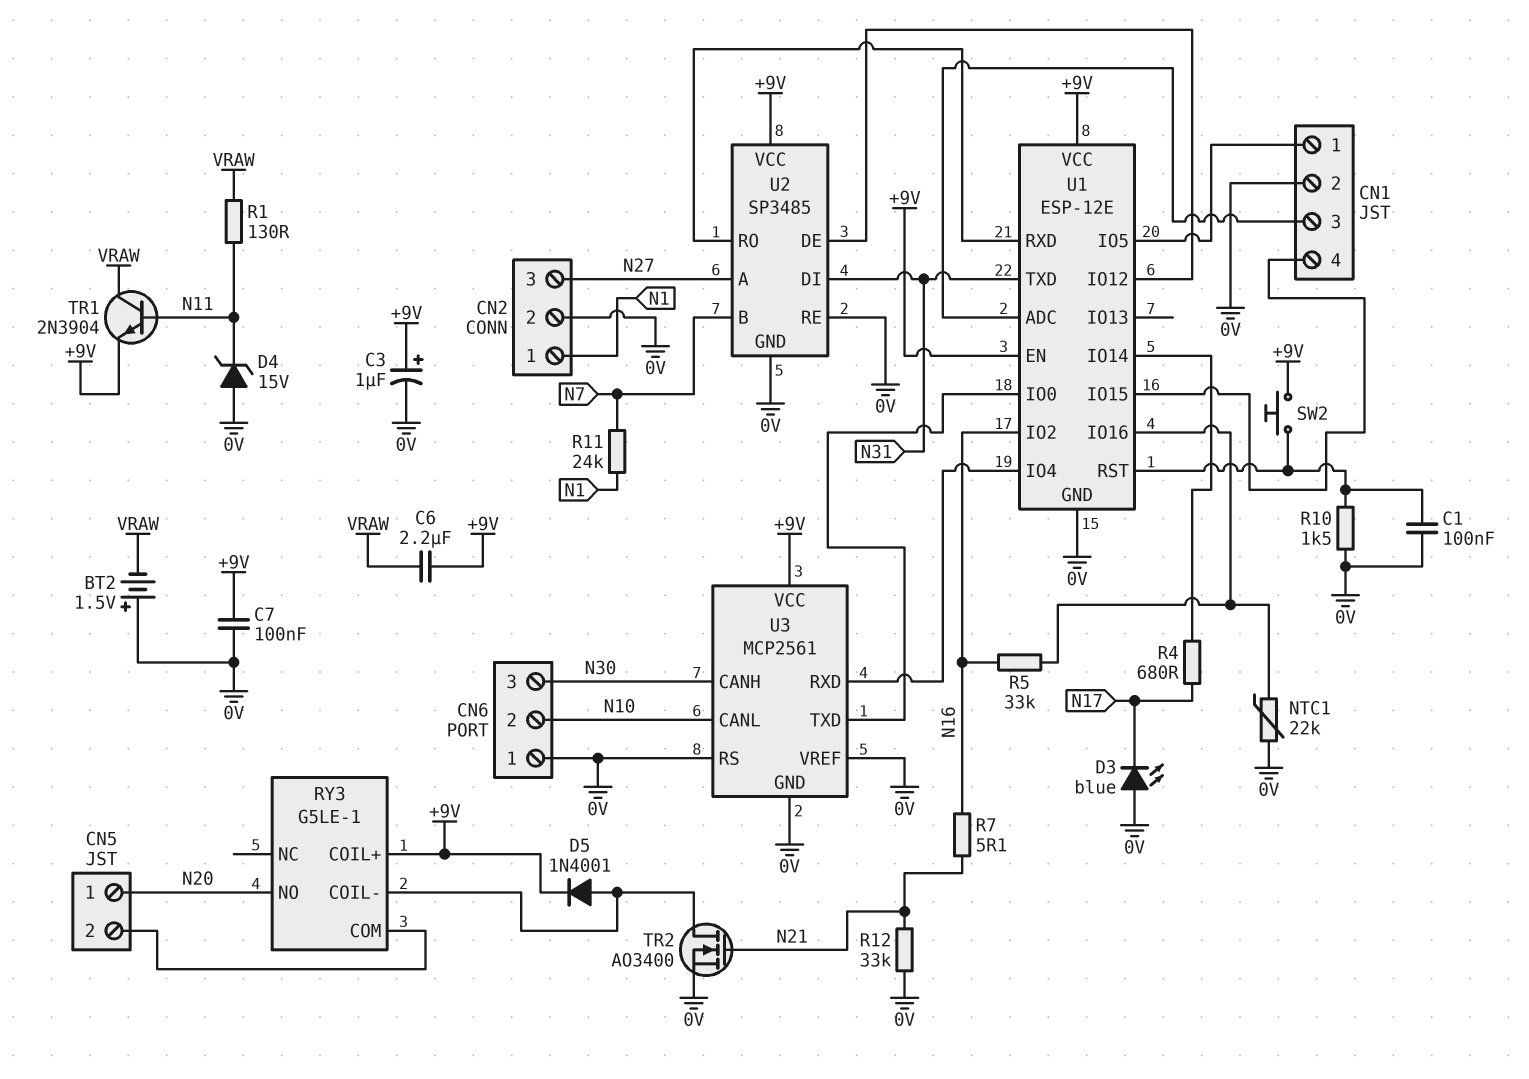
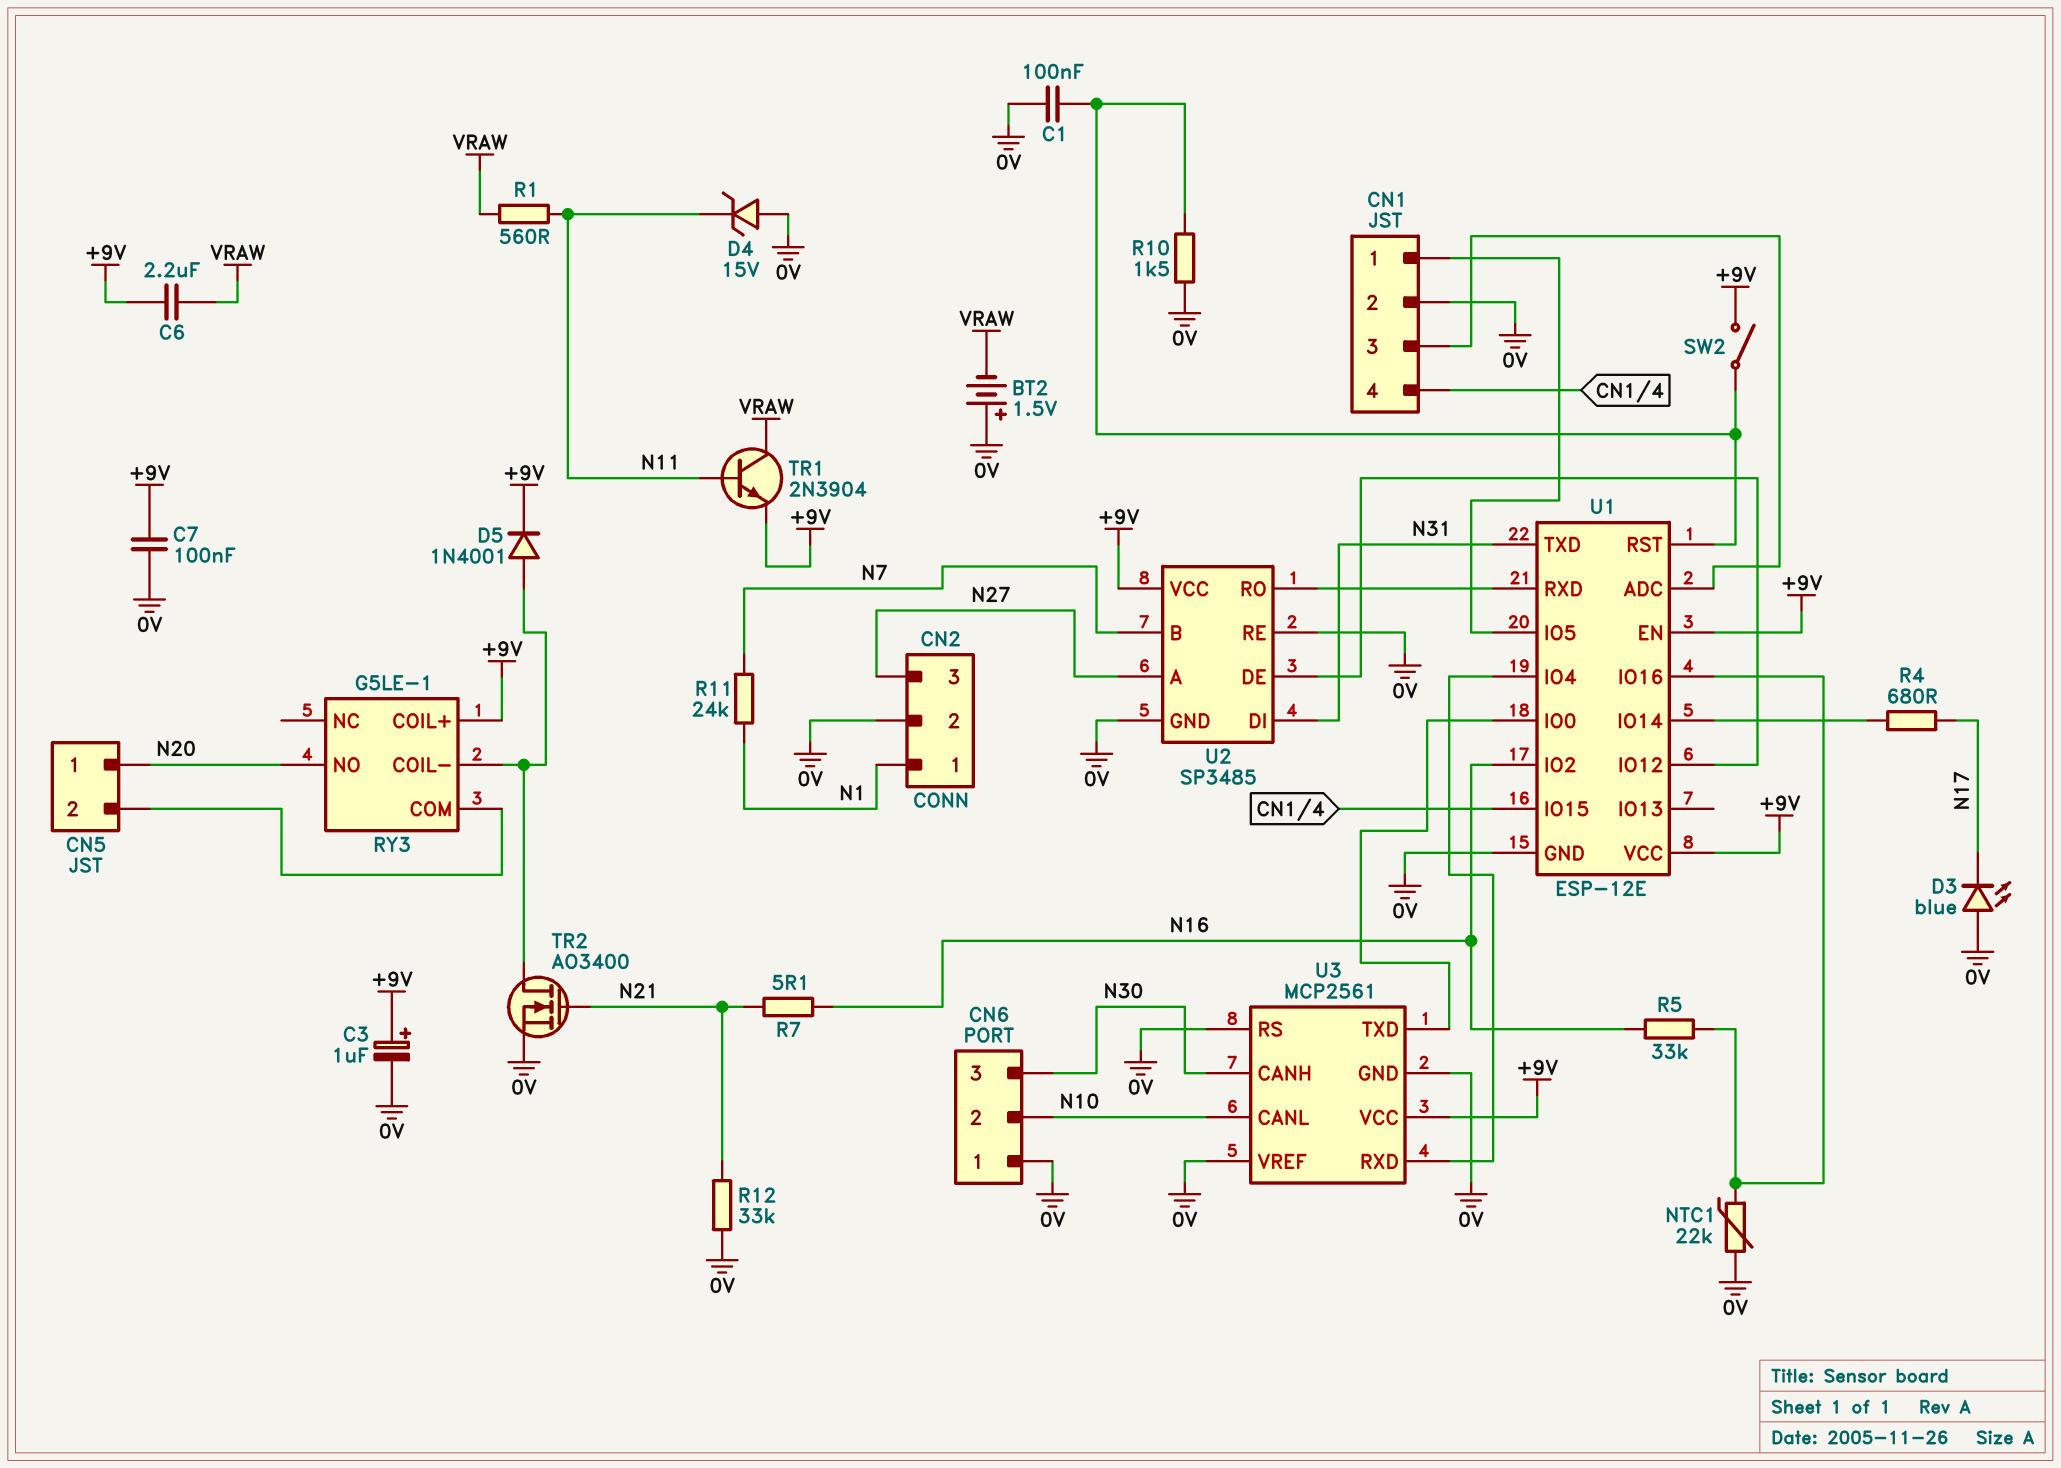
R1: 130 (N11, VRAW) -> 560 (N11, VRAW)
SW2: button (+9V, U1/RST) -> switch (+9V, U1/RST)

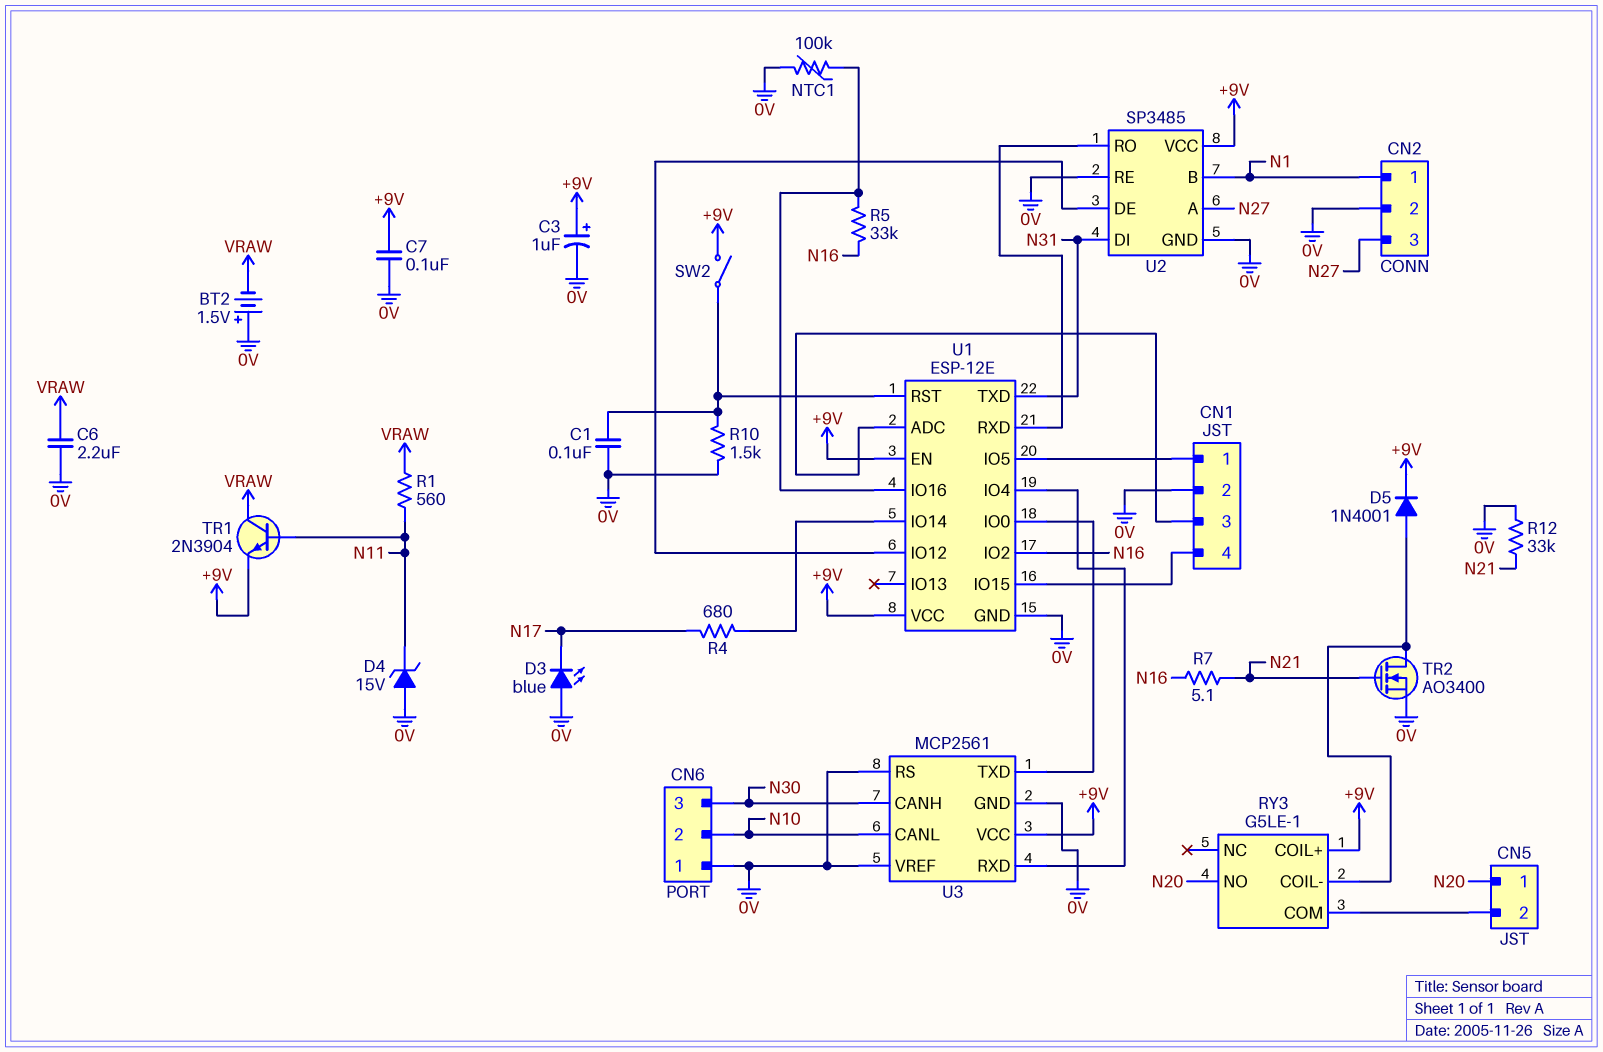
C6: 2.2uF (+9V, VRAW) -> 2.2uF (0V, VRAW)
NTC1: 22k (0V, U1/IO16) -> 100k (0V, U1/IO16)
R11: 24k (N1, N7) -> none
U2 pin B: N7 -> N1

